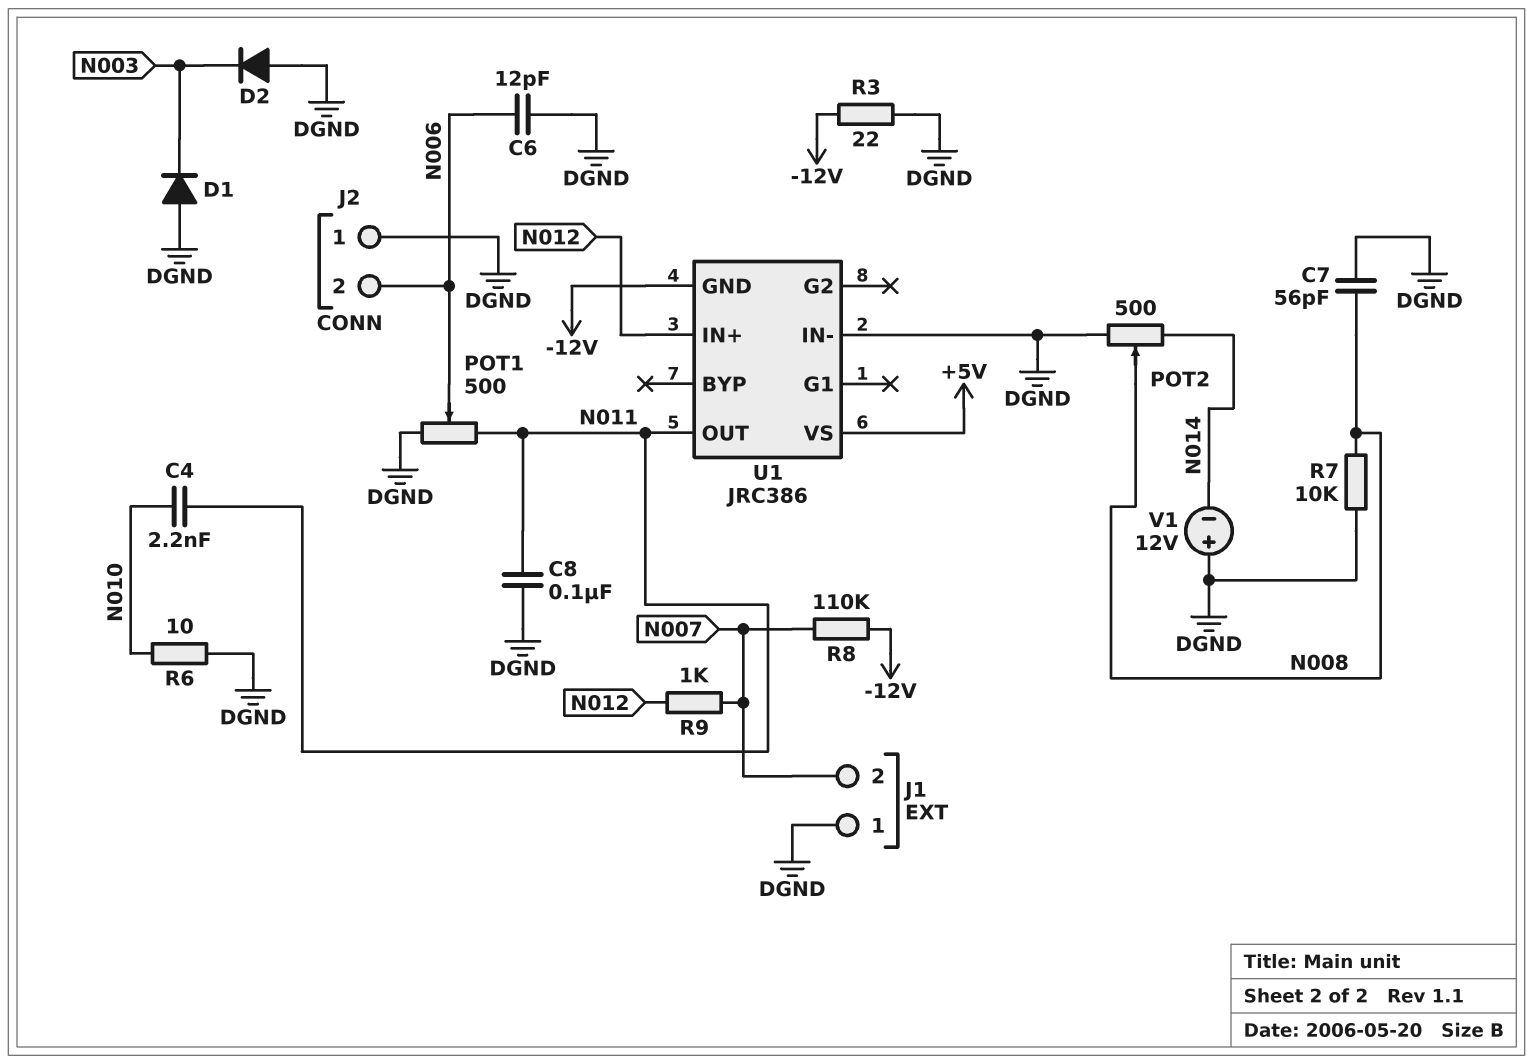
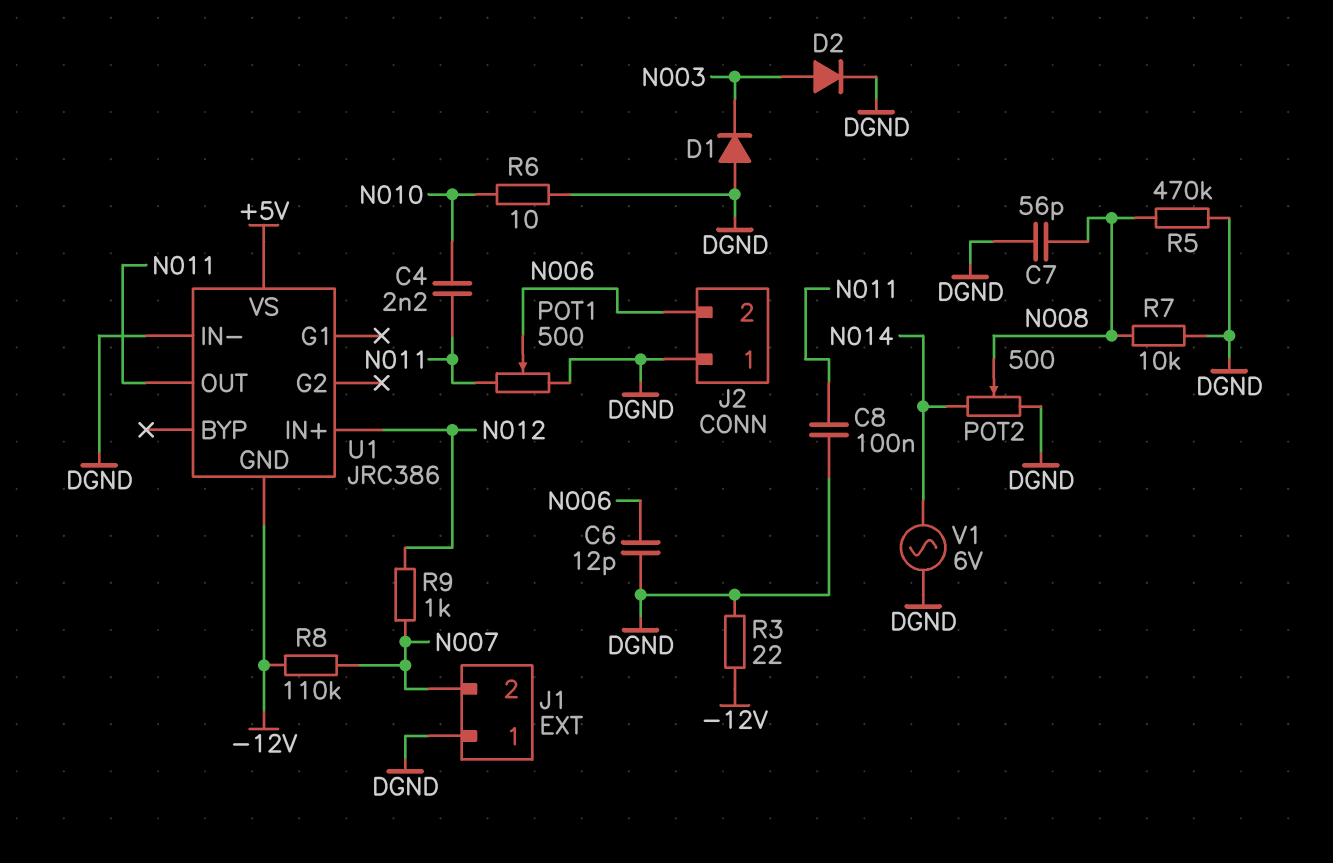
D2: diode (A DGND, K N003) -> diode (A N003, K DGND)
R5: none -> 470k (DGND, N008)
V1: 12V (plus DGND, minus N014) -> AC 6V (DGND, N014)

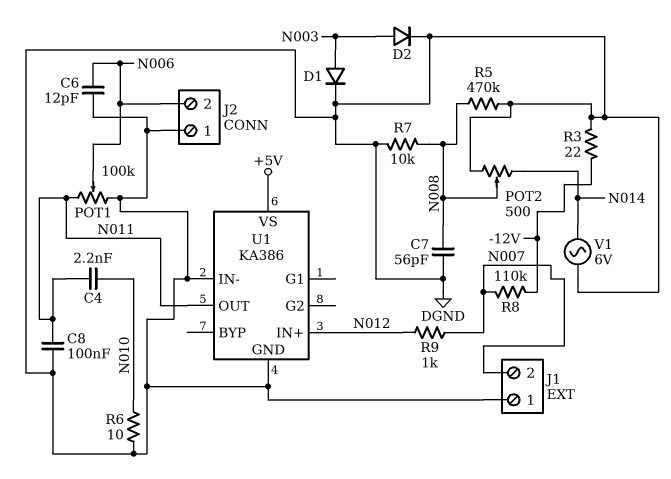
D1: diode (A DGND, K N003) -> diode (A N003, K DGND)
POT1: 500 (DGND, N011, wiper N006) -> 100k (DGND, N011, wiper N006)
U1: JRC386 -> KA386
U1 pin GND: -12V -> DGND

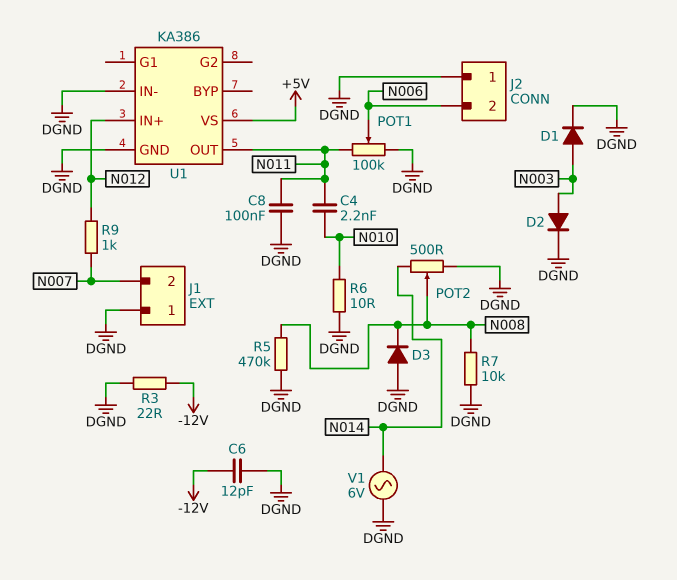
C6: 12pF (DGND, N006) -> 12pF (-12V, DGND)
C7: 56pF (DGND, N008) -> none
D3: none -> diode (A DGND, K N008)
R8: 110k (-12V, N007) -> none

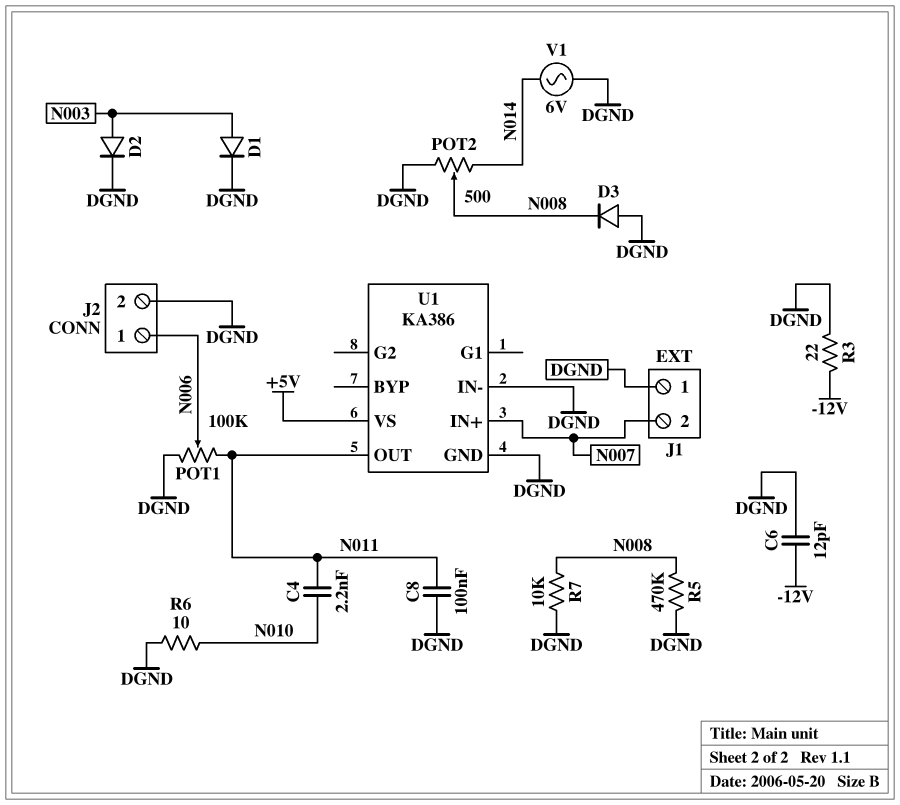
J2 pin 1: DGND -> N006
J2 pin 2: N006 -> DGND
R9: 1k (N007, N012) -> none
U1 pin IN+: N012 -> N007

